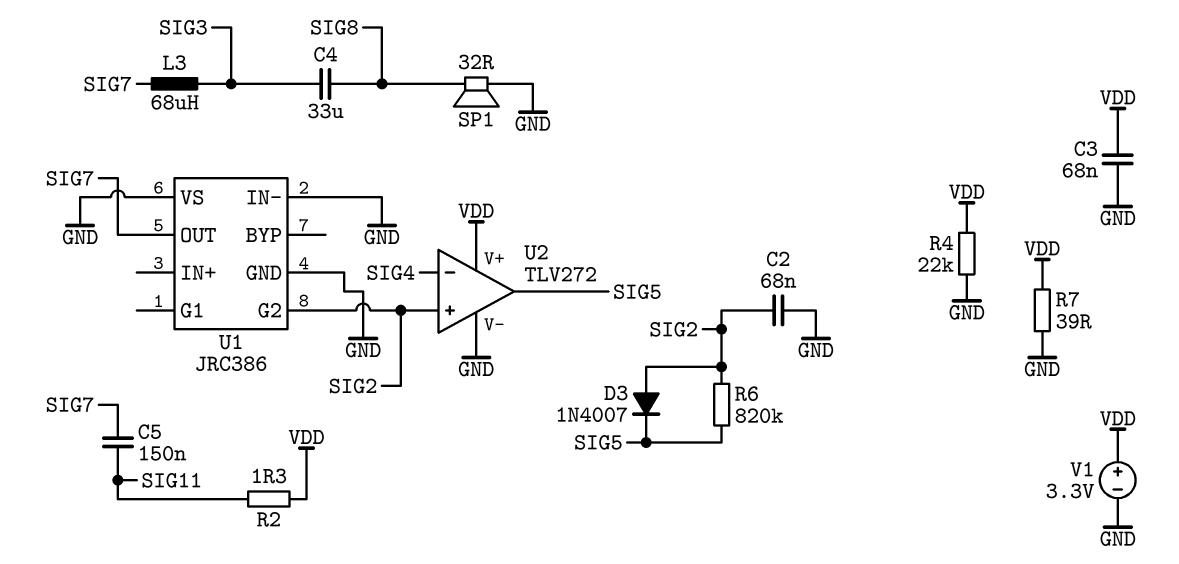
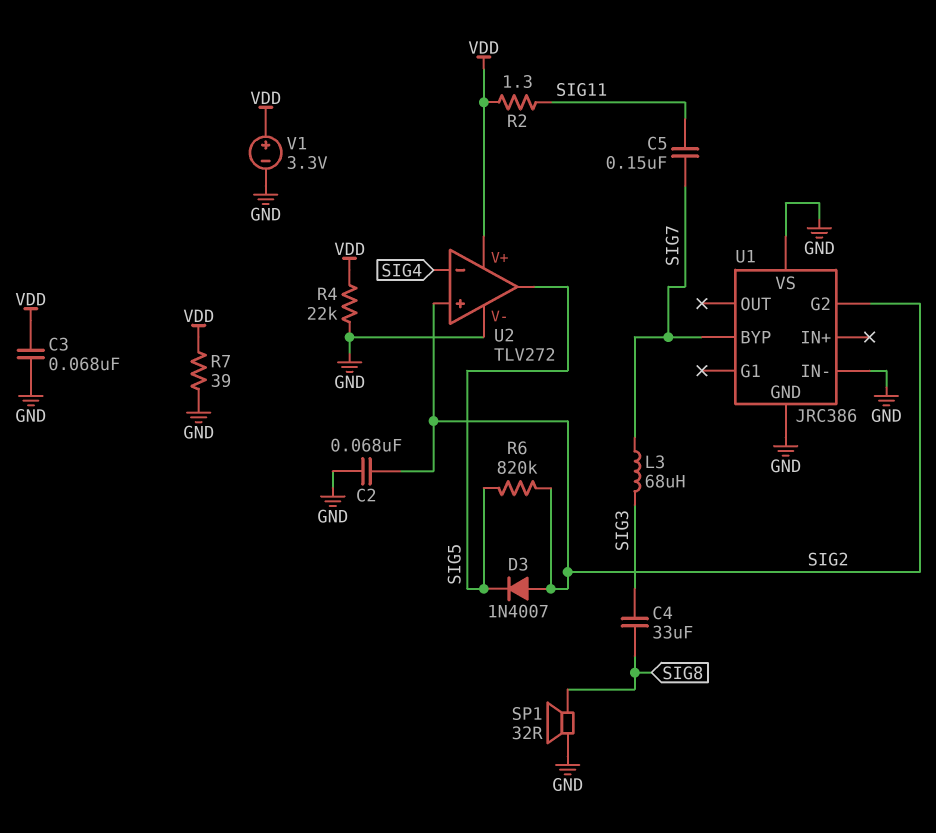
U1 pin BYP: none -> SIG7
U1 pin OUT: SIG7 -> none

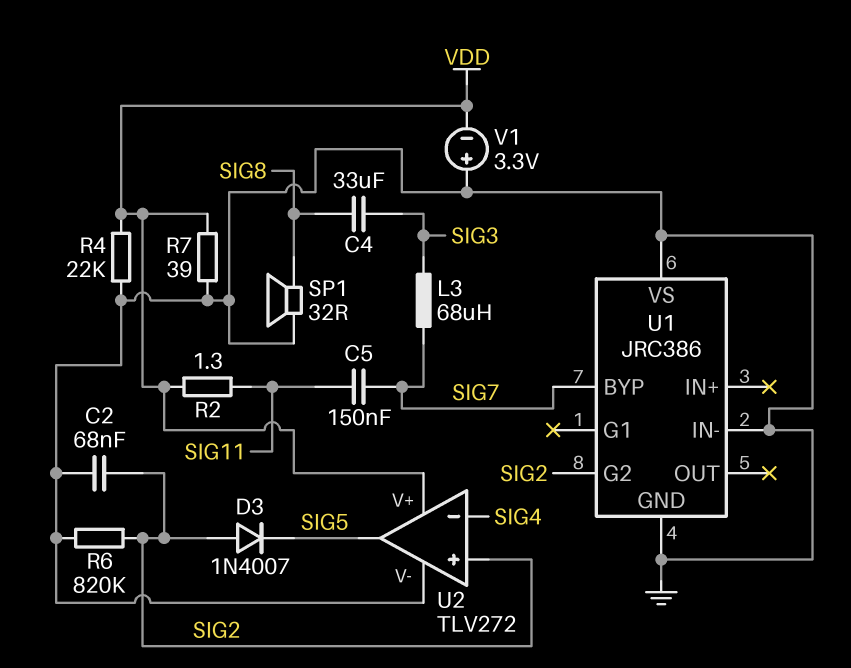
C3: 68nF (GND, VDD) -> none
R6: 820k (SIG2, SIG5) -> 820k (GND, SIG2)
V1: 3.3V (plus VDD, minus GND) -> 3.3V (plus GND, minus VDD)

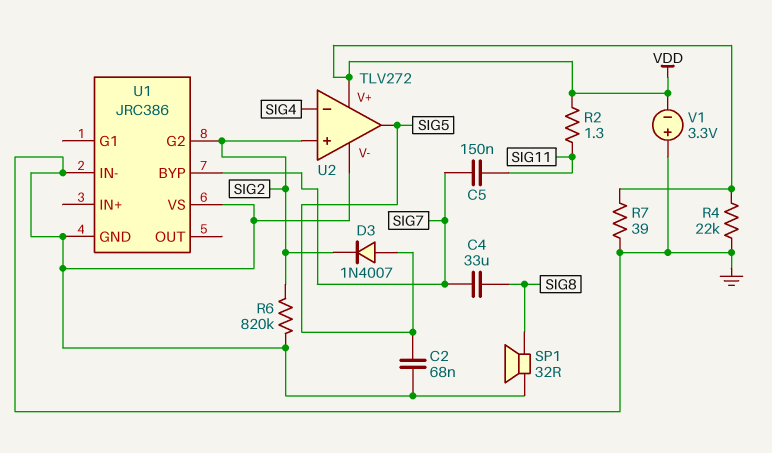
C2: 68nF (GND, SIG2) -> 68nF (GND, SIG5)
C4: 33uF (SIG3, SIG8) -> 33uF (SIG7, SIG8)
D3: diode 1N4007 (A SIG2, K SIG5) -> diode 1N4007 (A SIG5, K SIG2)
L3: 68uH (SIG3, SIG7) -> none

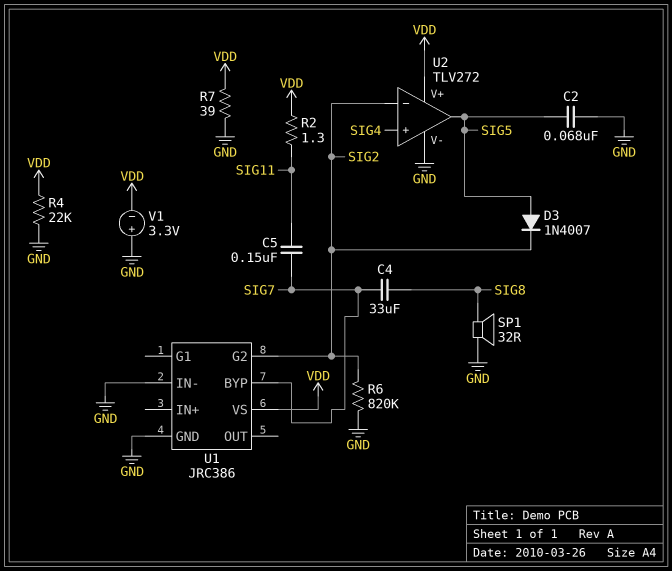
U1 pin VS: GND -> VDD
U2 pin in+: SIG2 -> SIG4
U2 pin in-: SIG4 -> SIG2

